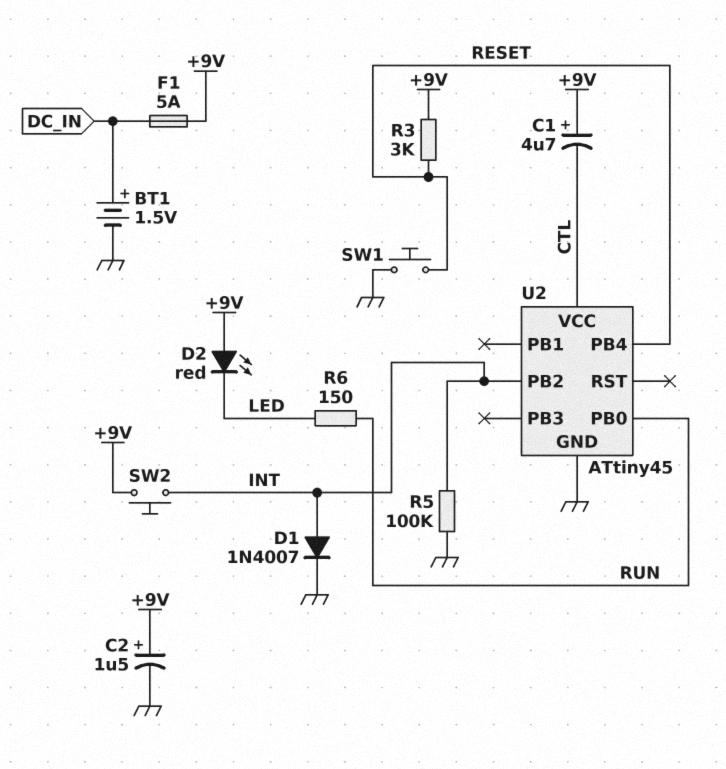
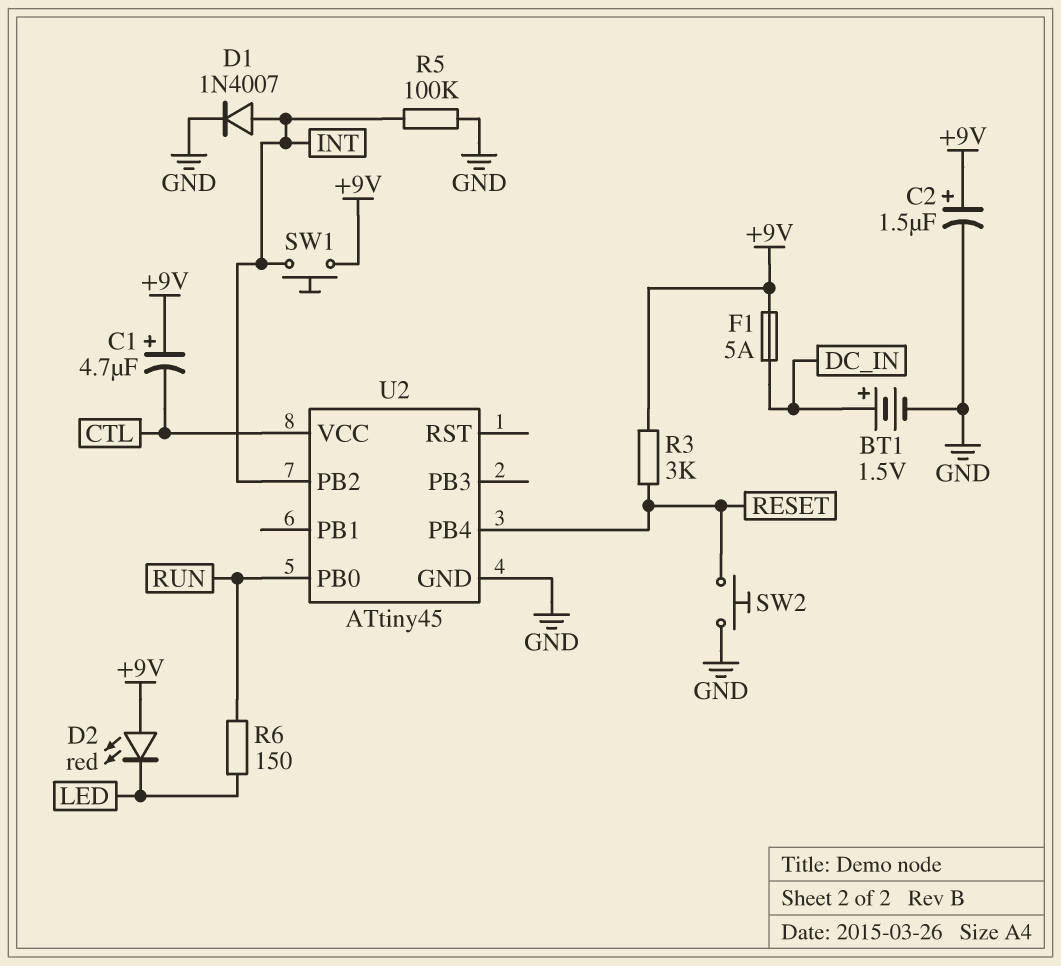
SW1: button (GND, RESET) -> button (+9V, INT)
SW2: button (+9V, INT) -> button (GND, RESET)

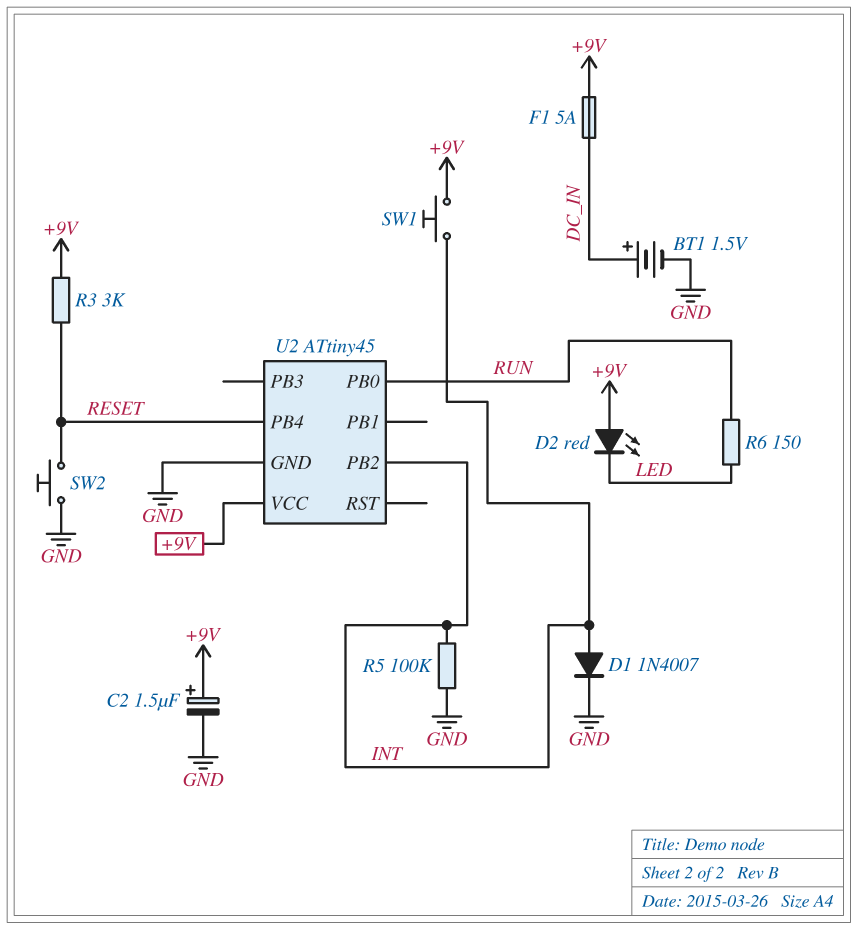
C1: 4.7uF (plus +9V, minus CTL) -> none
U2 pin VCC: CTL -> +9V

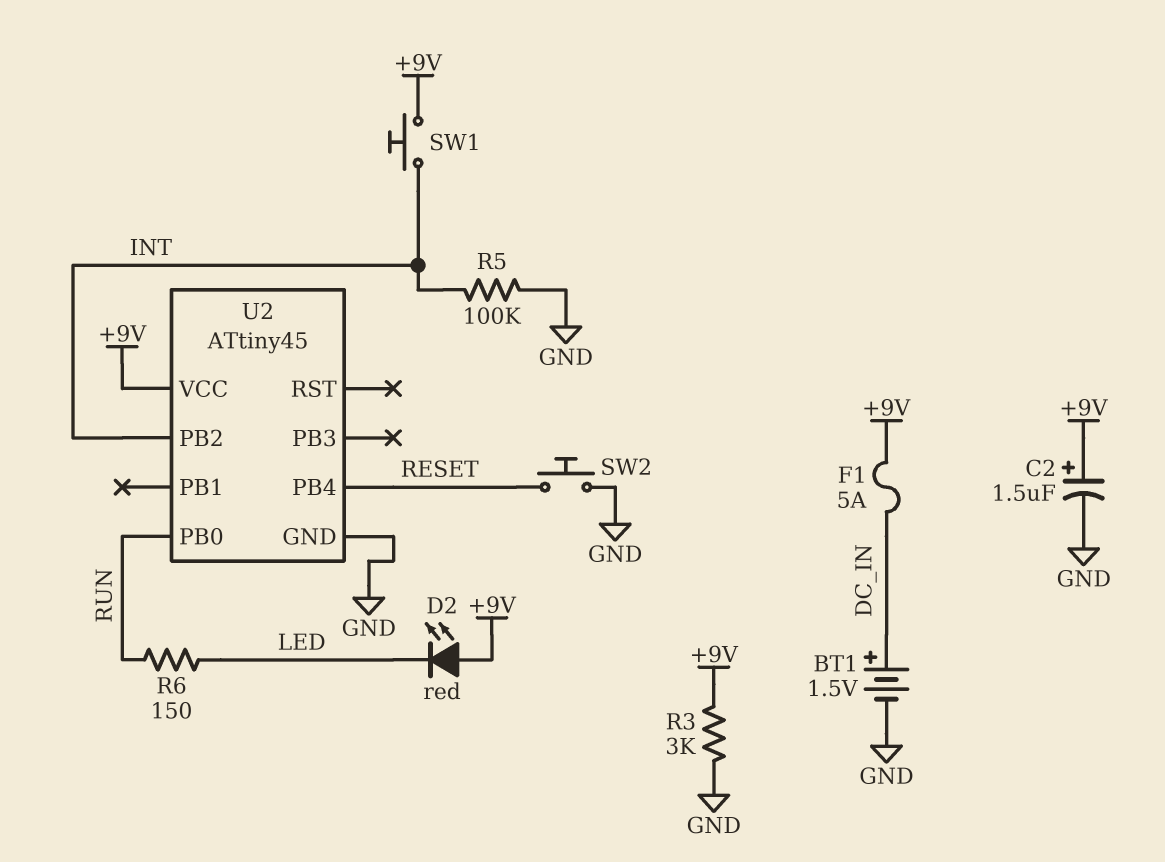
D1: diode 1N4007 (A INT, K GND) -> none
R3: 3k (+9V, RESET) -> 3k (+9V, GND)

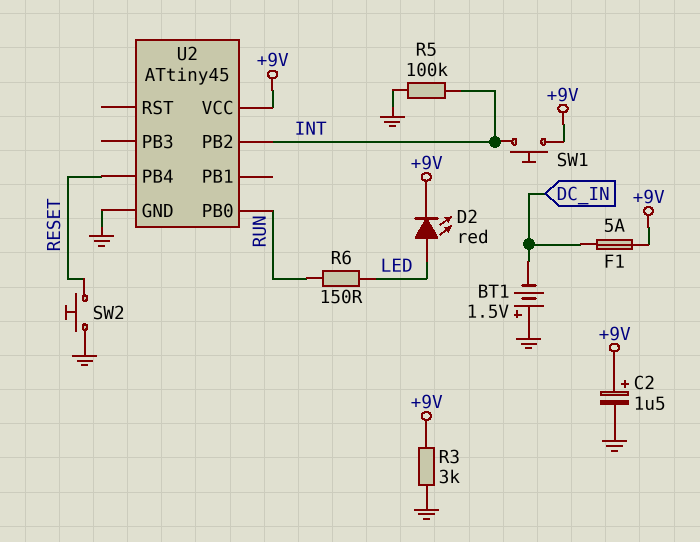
BT1: 1.5V (plus DC_IN, minus GND) -> 1.5V (plus GND, minus DC_IN)
D2: LED red (A +9V, K LED) -> LED red (A LED, K +9V)

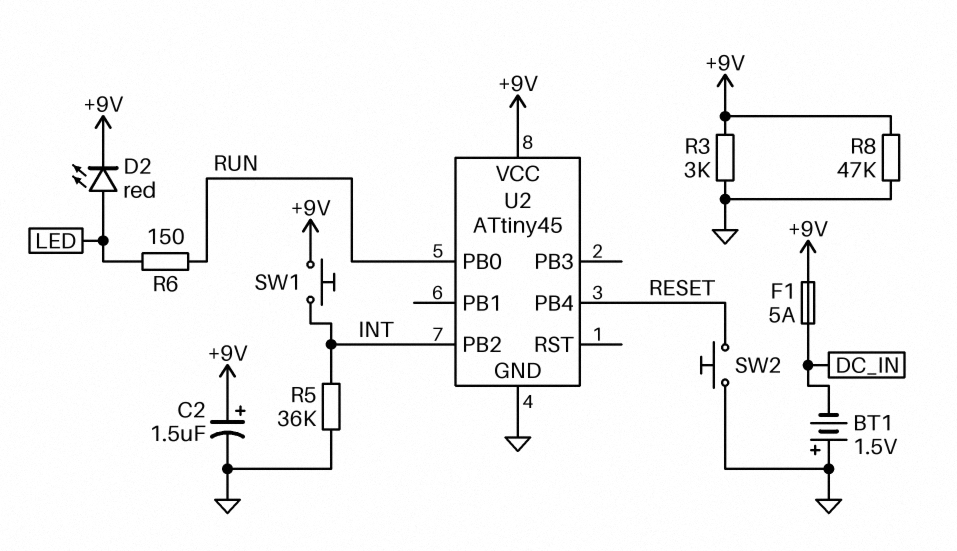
R5: 100k (GND, INT) -> 36k (GND, INT)
R8: none -> 47k (+9V, GND)

